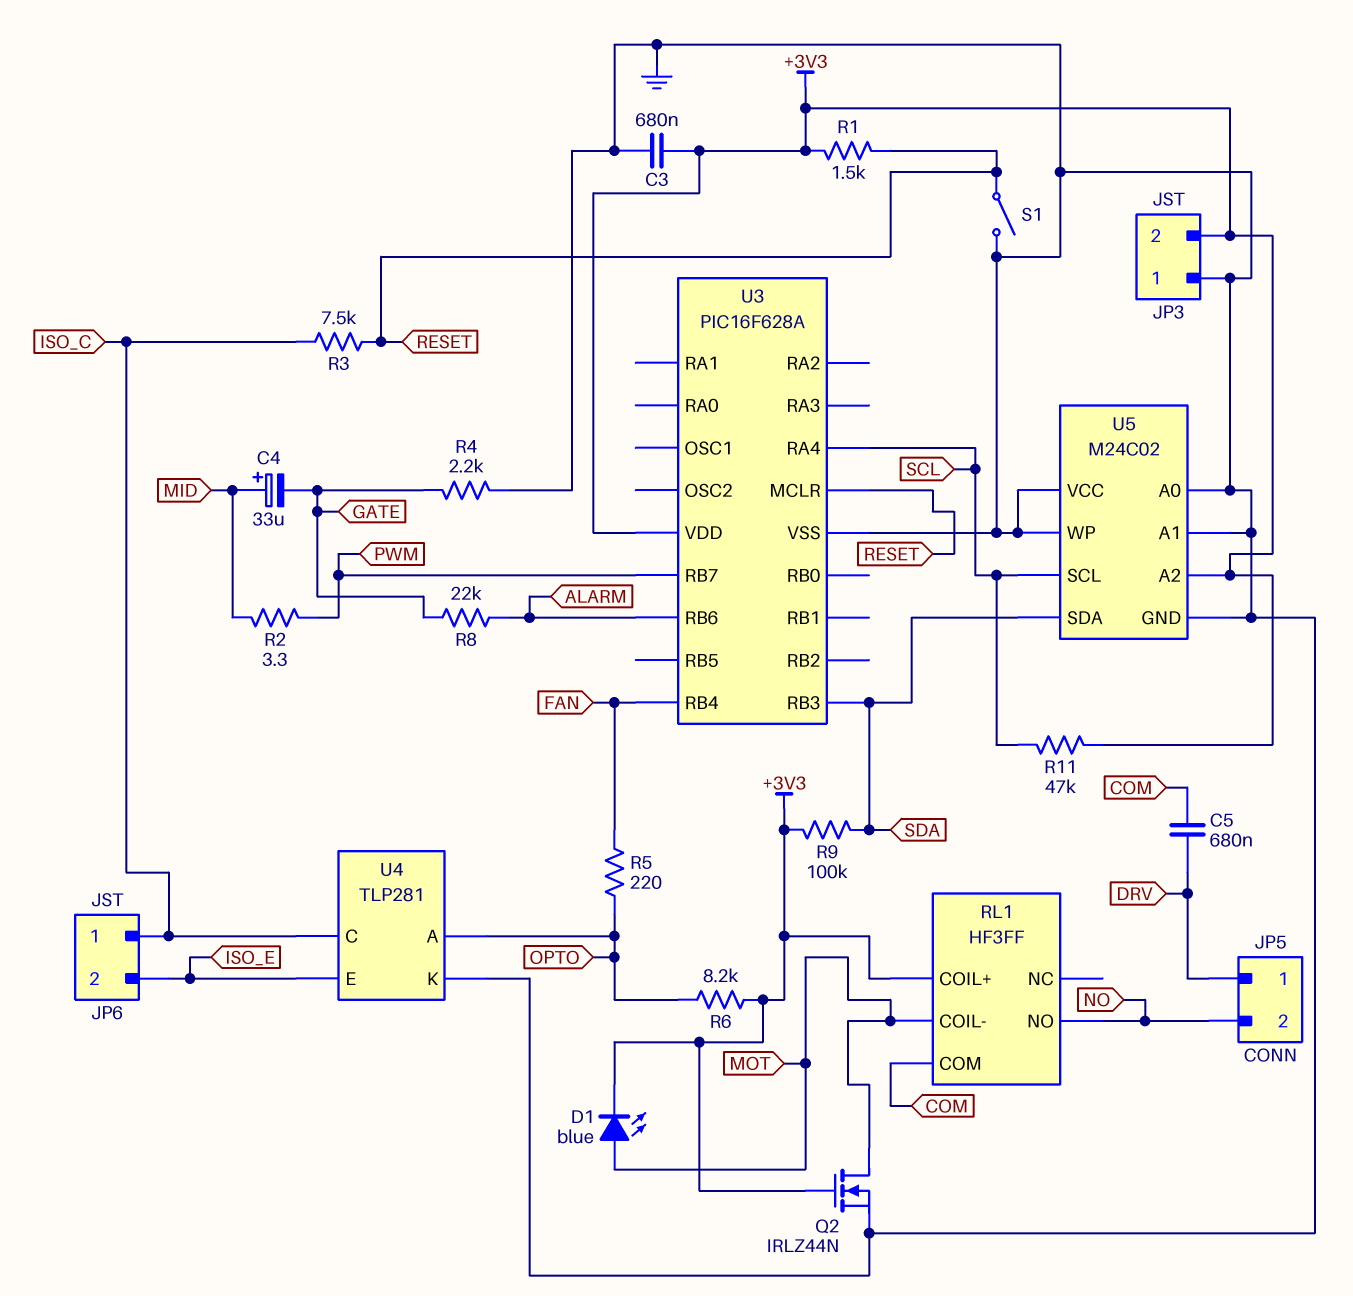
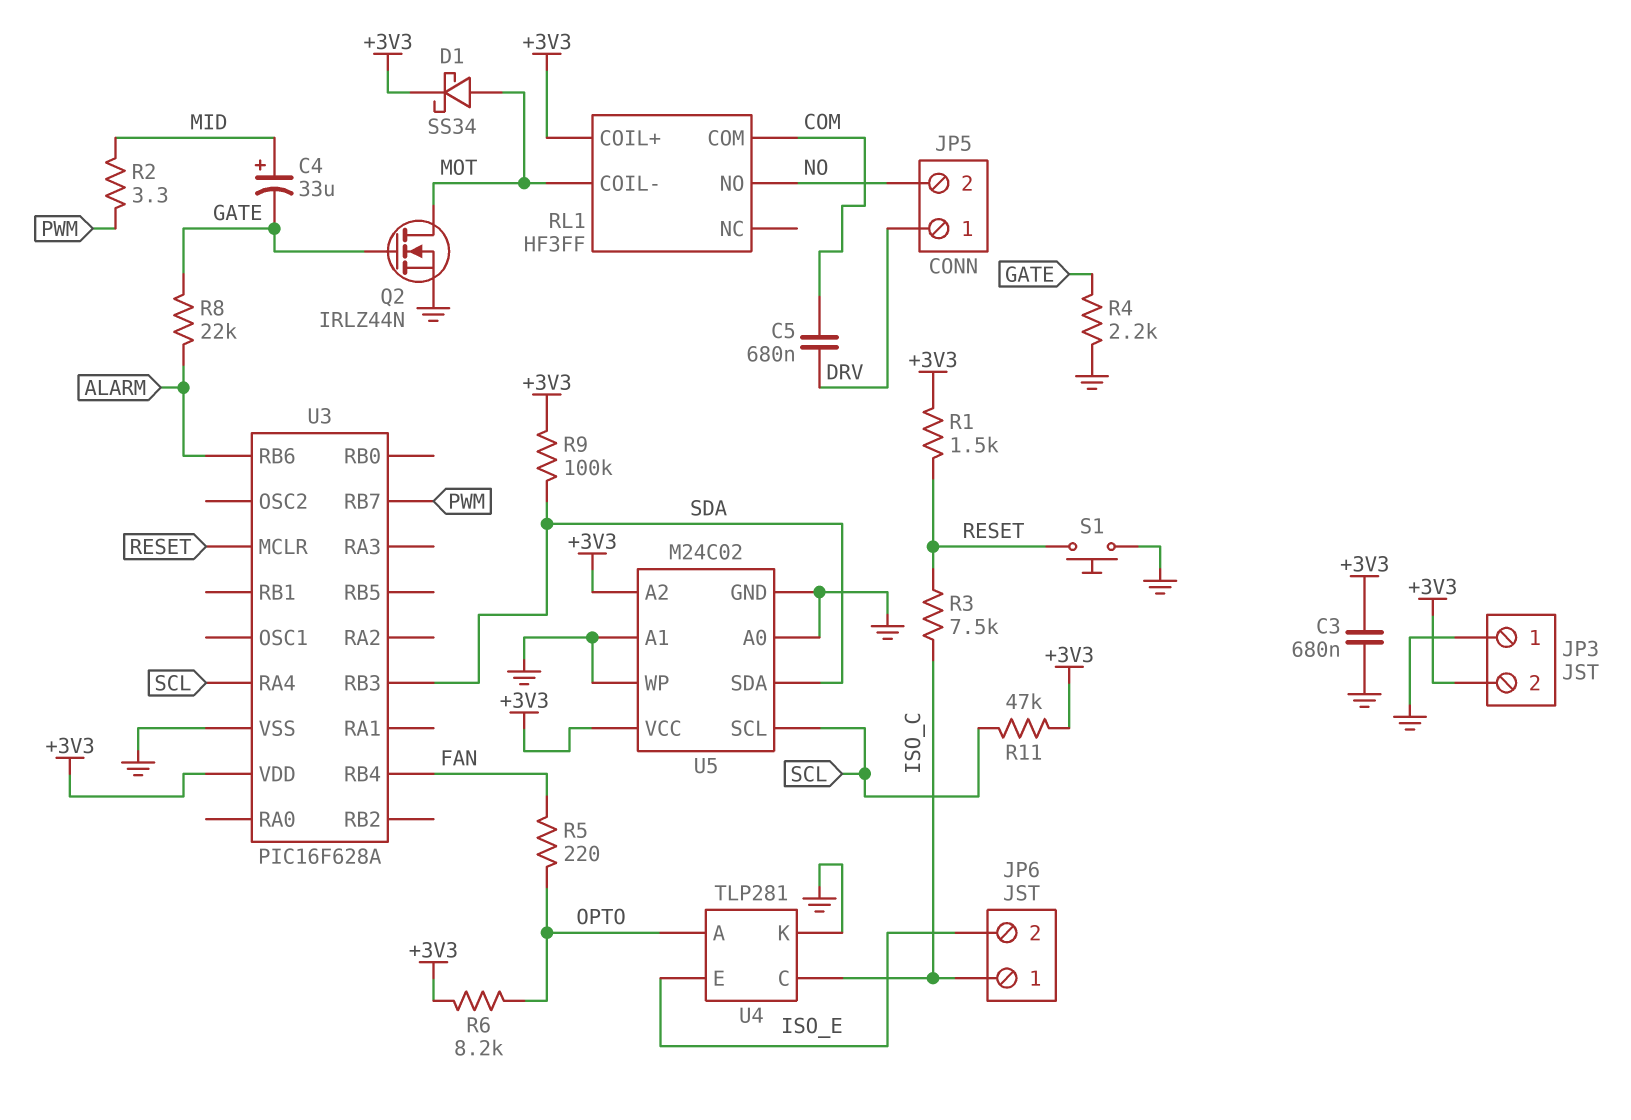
D1: LED blue (A MOT, K +3V3) -> schottky SS34 (A MOT, K +3V3)
Q2: NMOS IRLZ44N (G +3V3, D MOT, S GND) -> NMOS IRLZ44N (G GATE, D MOT, S GND)
S1: switch (GND, RESET) -> button (GND, RESET)
U5 pin VCC: GND -> +3V3

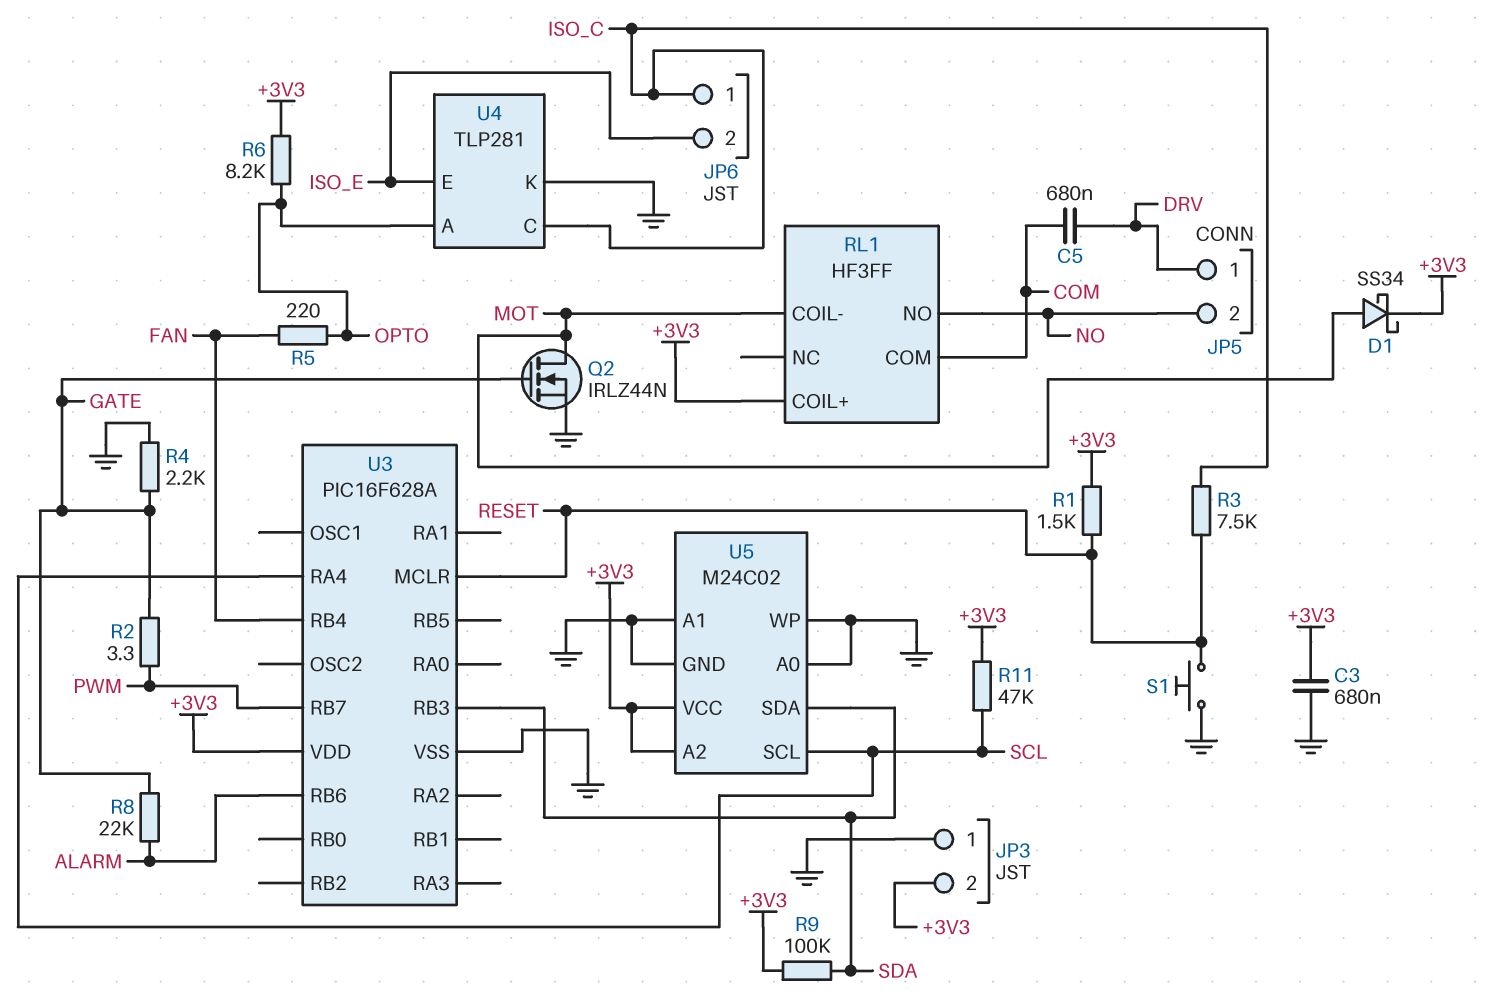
C4: 33uF (plus MID, minus GATE) -> none
R2: 3.3 (MID, PWM) -> 3.3 (GATE, PWM)

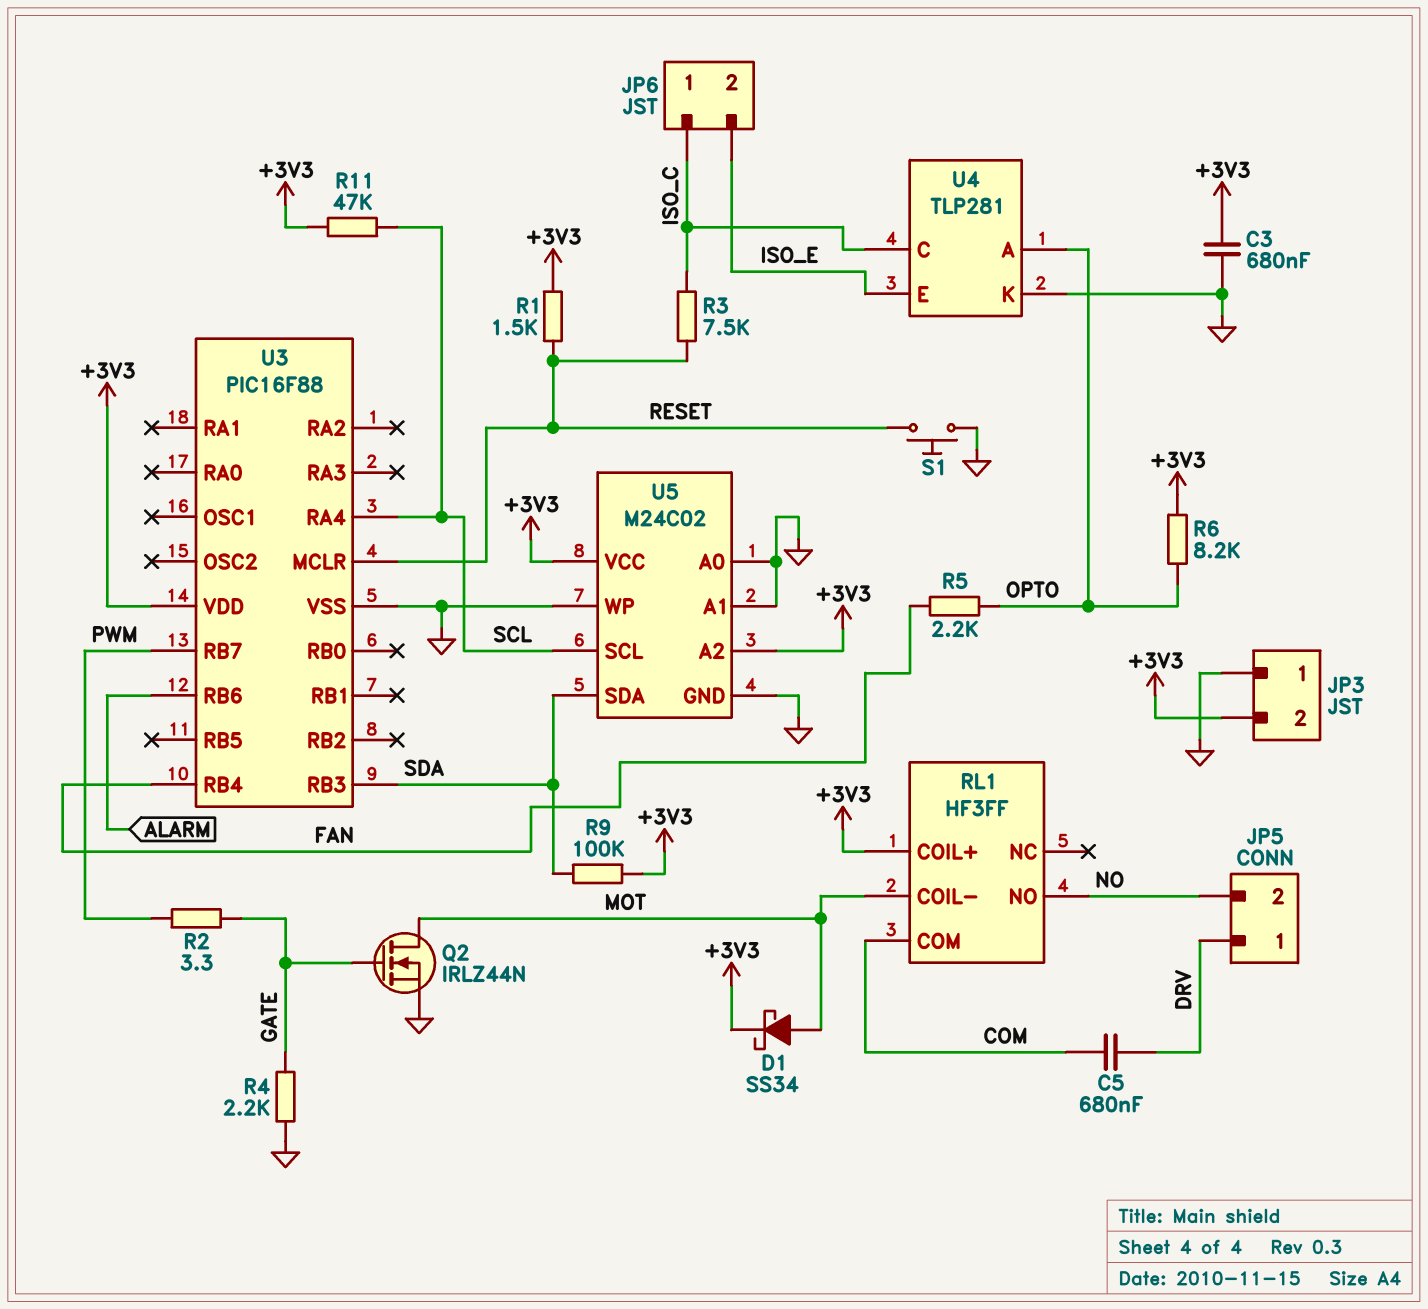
R5: 220 (FAN, OPTO) -> 2.2k (FAN, OPTO)
R8: 22k (ALARM, GATE) -> none
U3: PIC16F628A -> PIC16F88

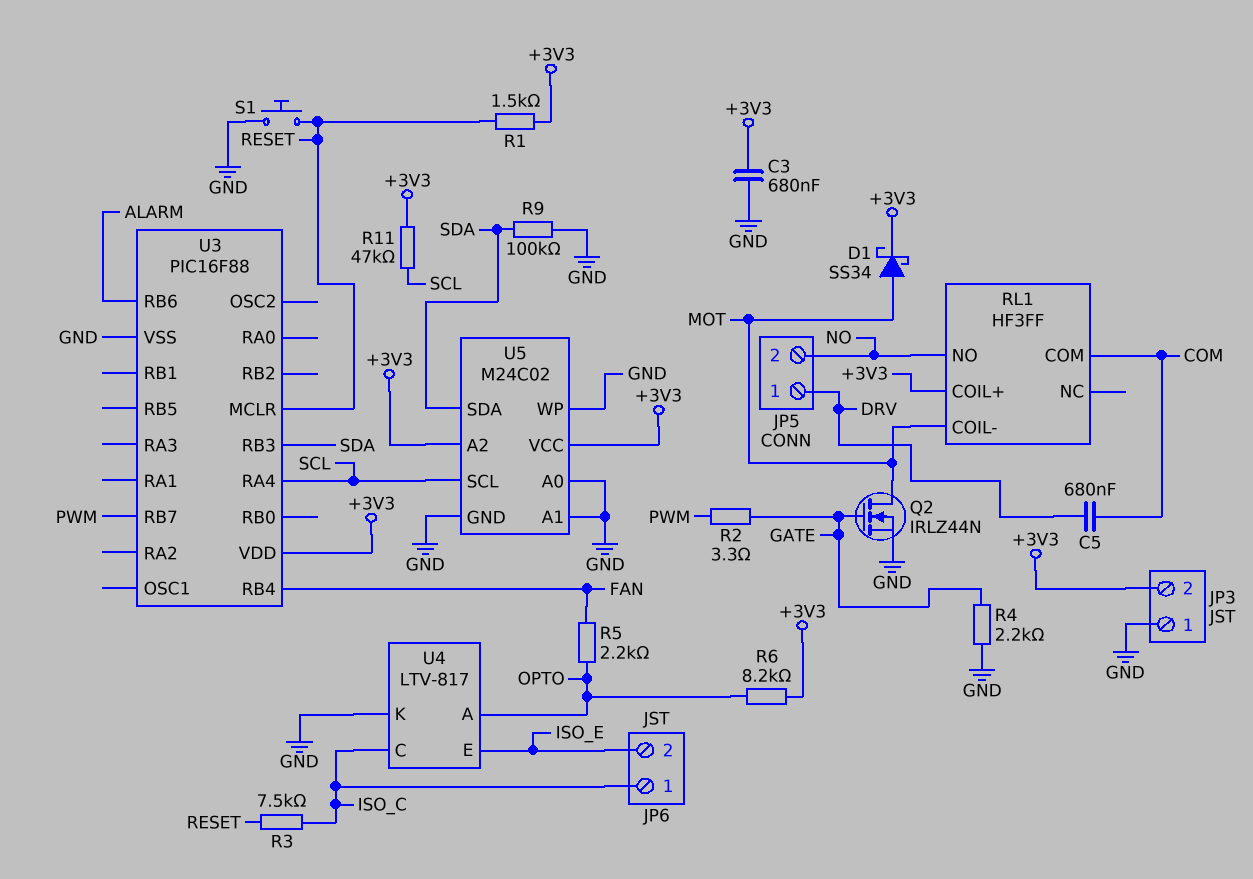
R9: 100k (+3V3, SDA) -> 100k (GND, SDA)
U4: TLP281 -> LTV-817

